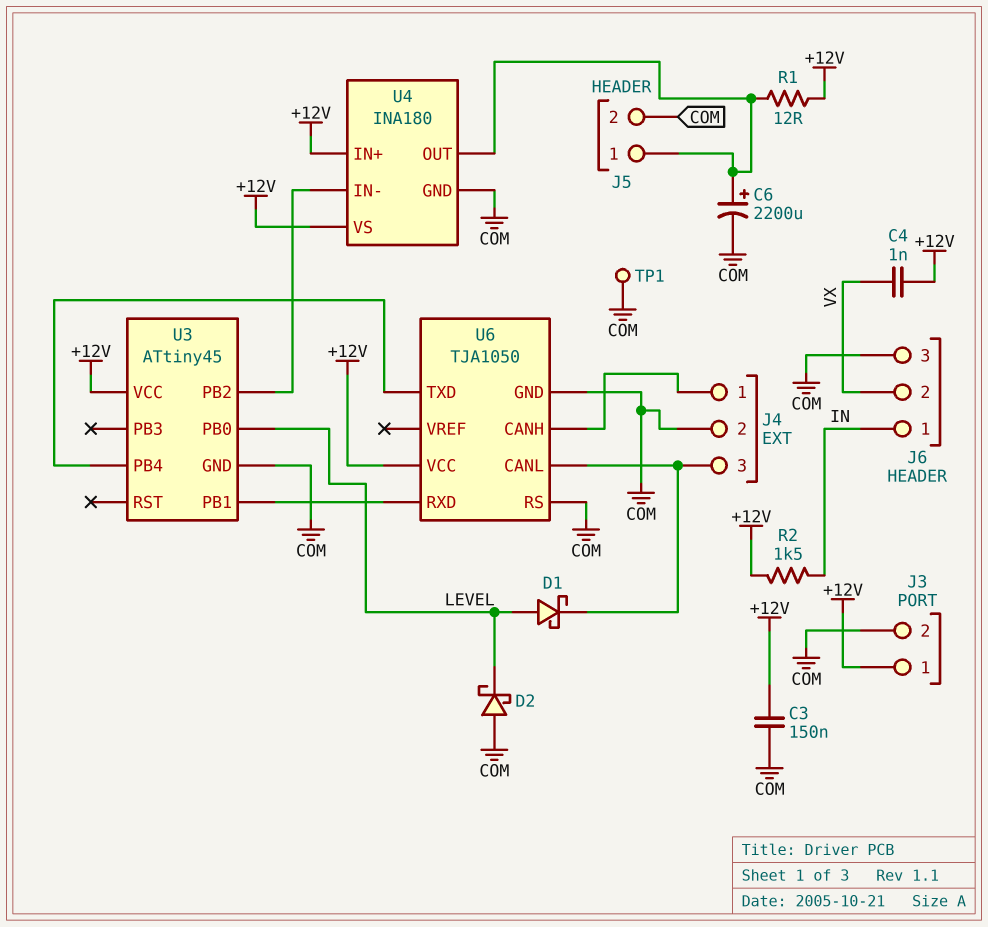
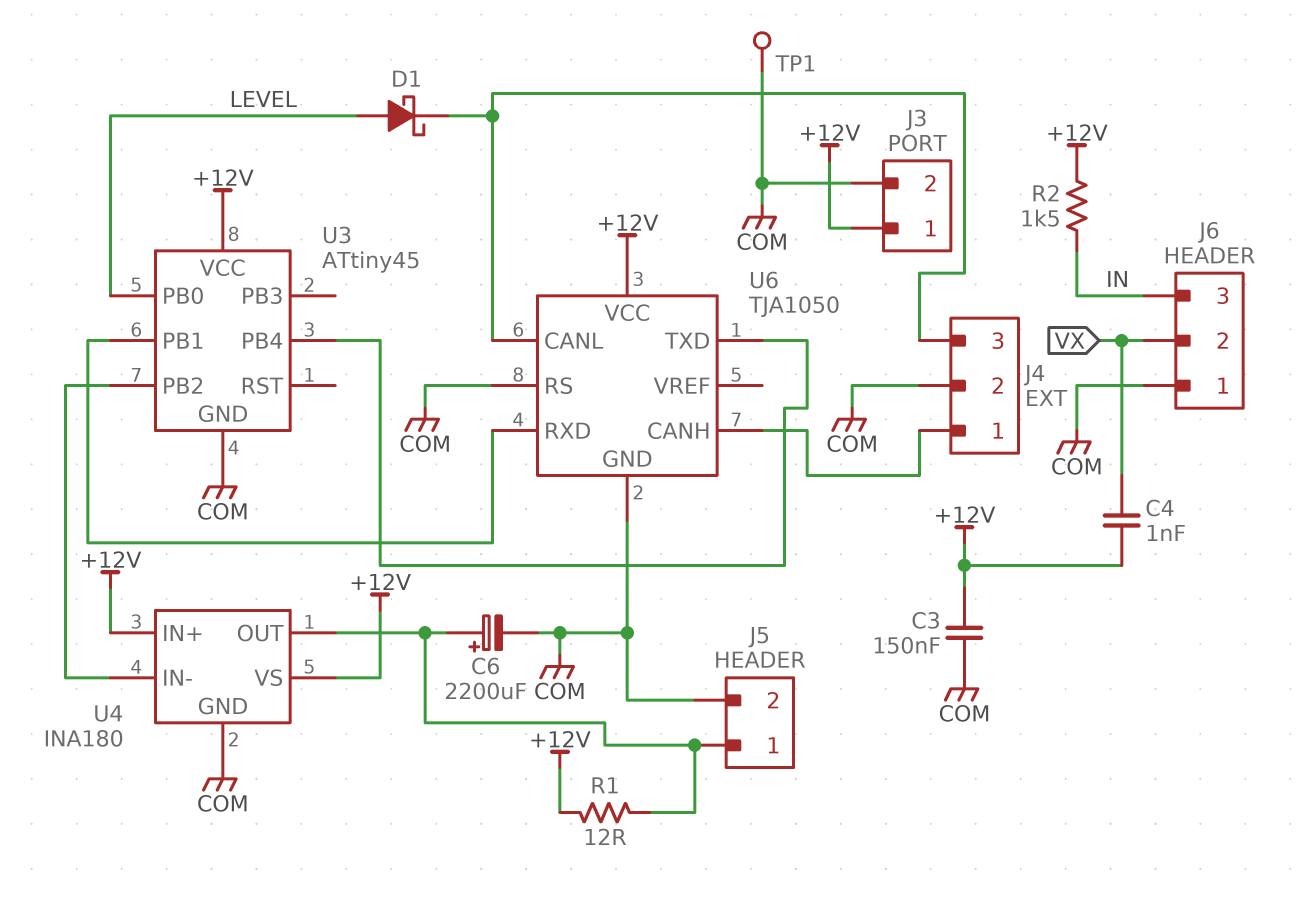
D2: schottky (A COM, K LEVEL) -> none
J6 pin 1: IN -> COM
J6 pin 3: COM -> IN

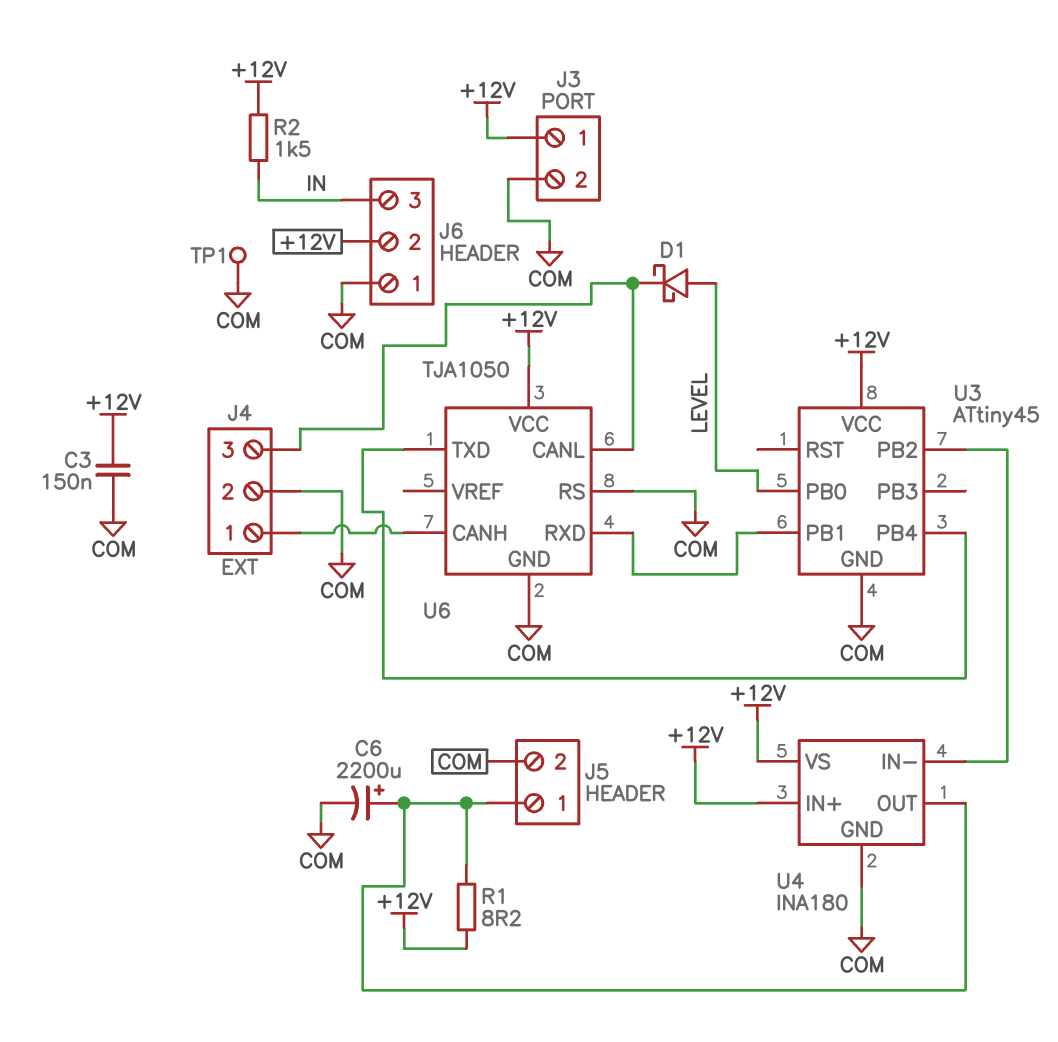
C4: 1nF (+12V, VX) -> none
J6 pin 2: VX -> +12V
R1: 12 (+12V, J5/1) -> 8.2 (+12V, J5/1)

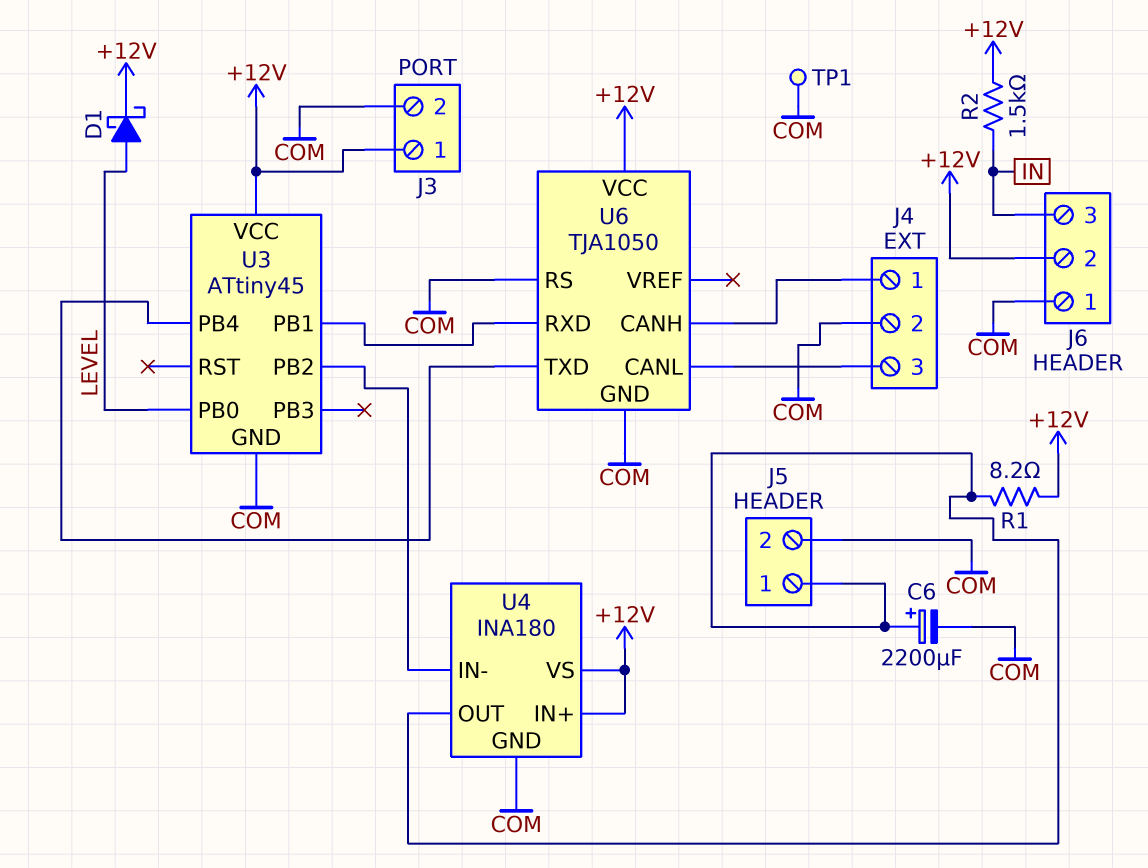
C3: 150nF (+12V, COM) -> none
D1: schottky (A LEVEL, K J4/3) -> schottky (A LEVEL, K +12V)

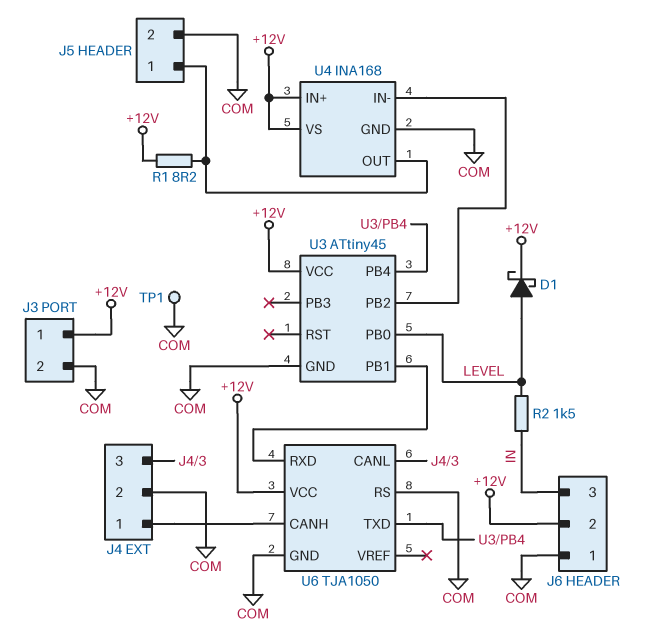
C6: 2200uF (plus J5/1, minus COM) -> none
R2: 1.5k (+12V, IN) -> 1.5k (IN, LEVEL)
U4: INA180 -> INA168

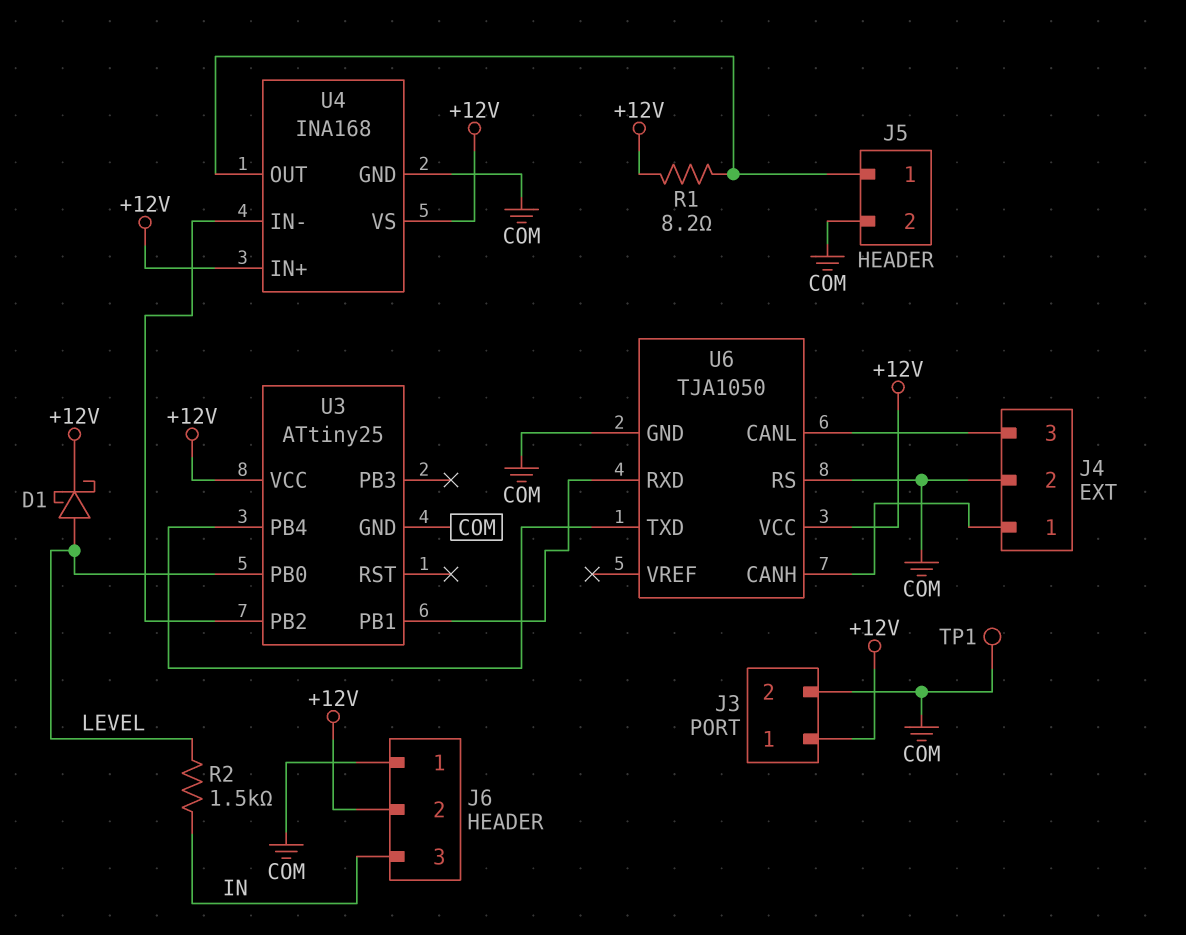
U3: ATtiny45 -> ATtiny25

